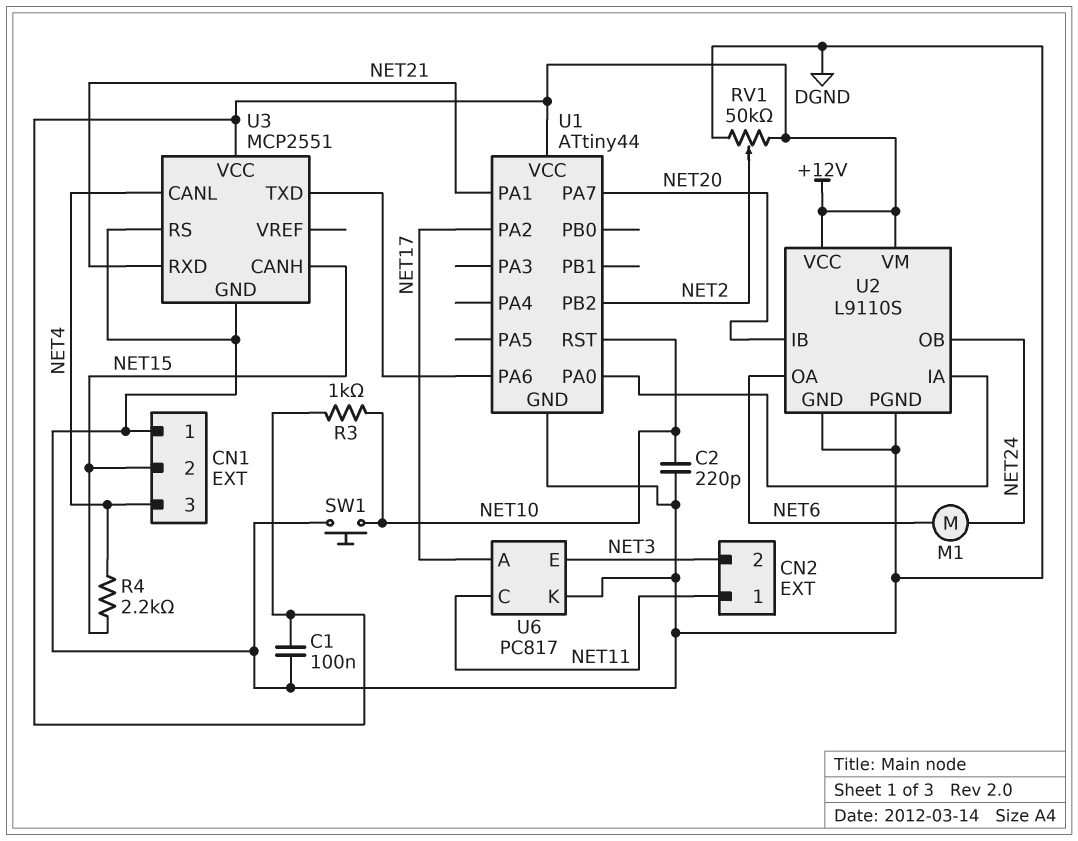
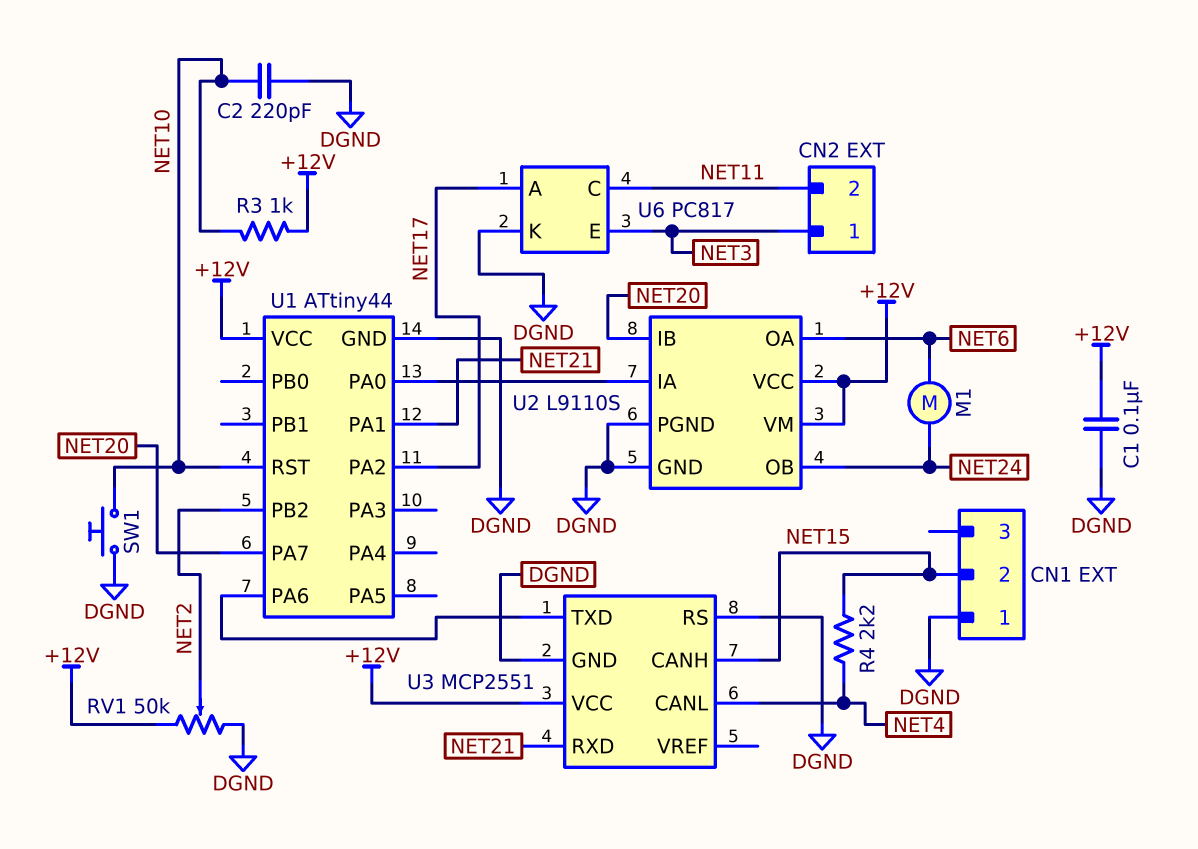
CN1 pin 3: NET4 -> none
CN2 pin 1: NET11 -> NET3
CN2 pin 2: NET3 -> NET11

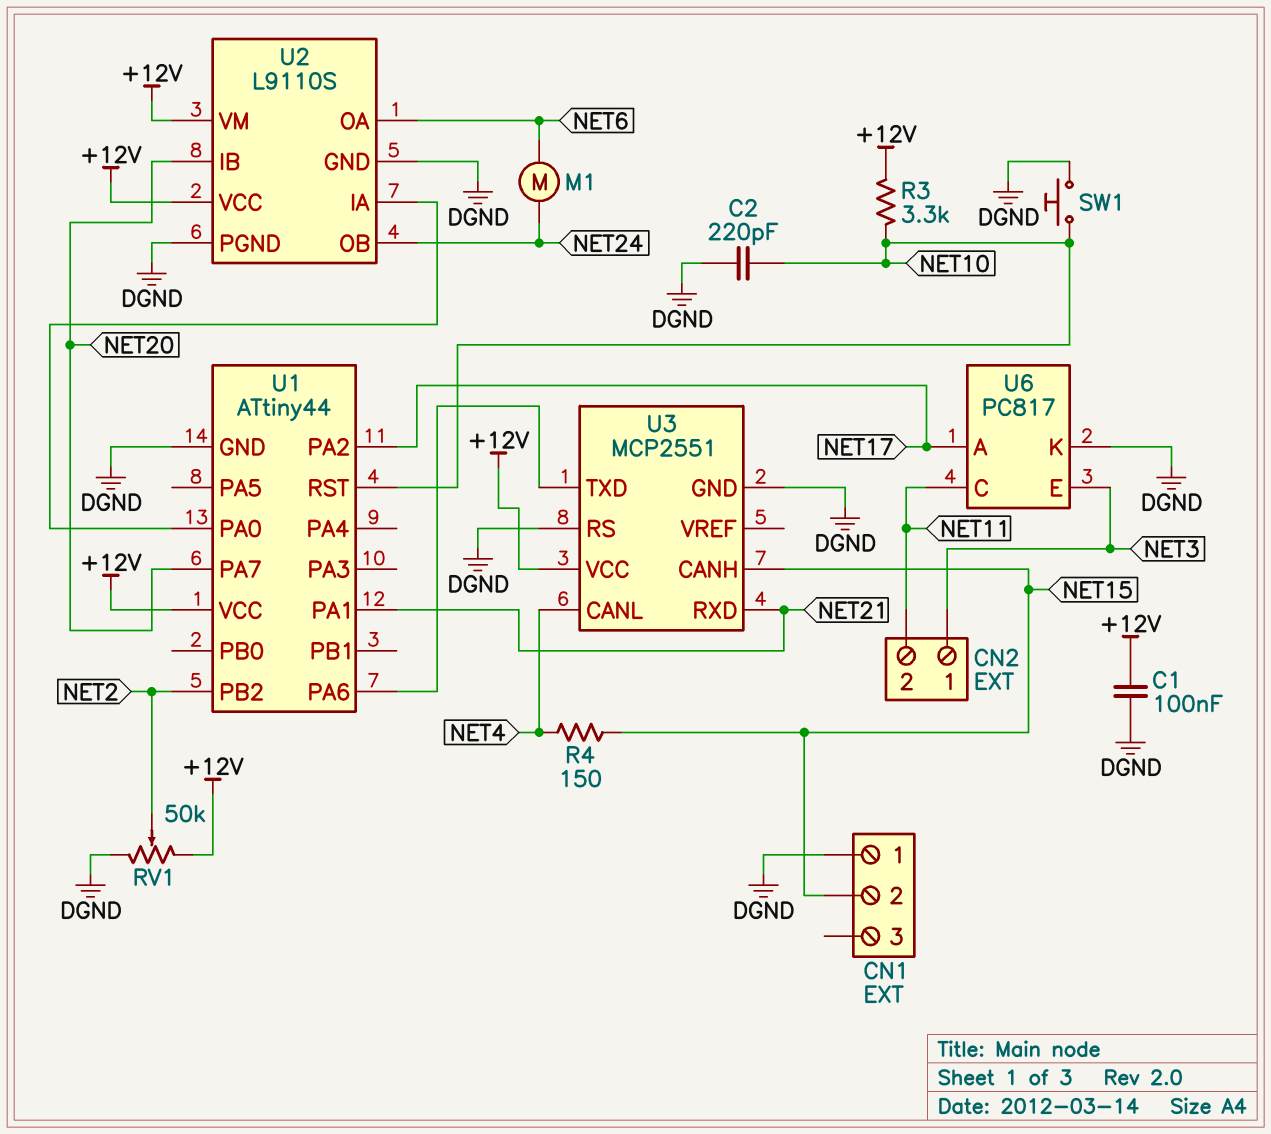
R3: 1k (+12V, NET10) -> 3.3k (+12V, NET10)
R4: 2.2k (NET4, NET15) -> 150 (NET4, NET15)

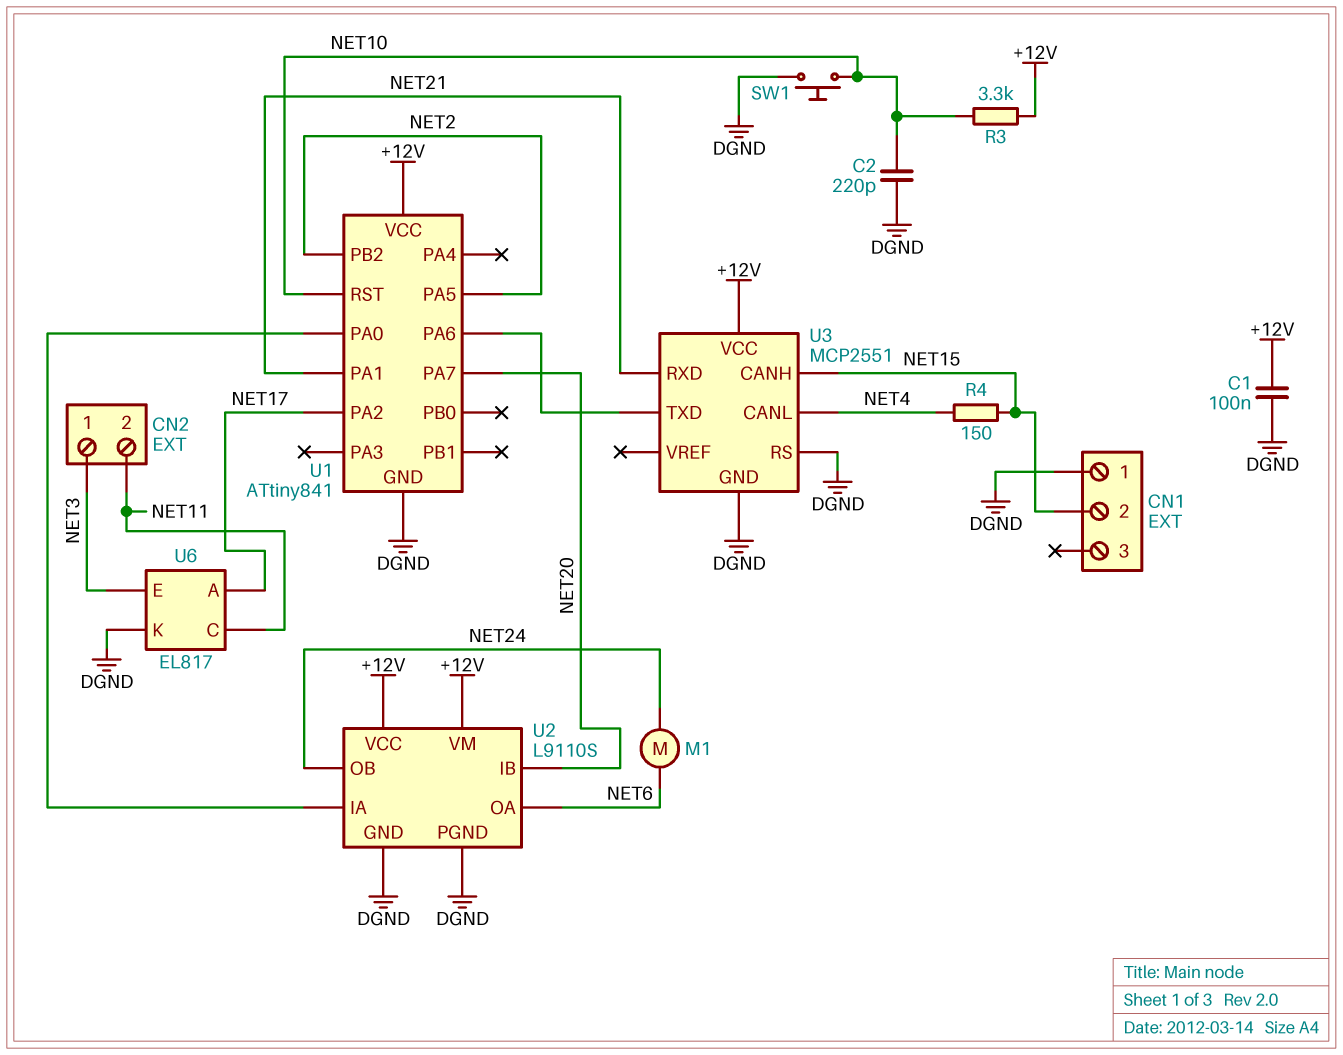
RV1: 50k (+12V, DGND, wiper NET2) -> none
U1: ATtiny44 -> ATtiny841
U1 pin PA5: none -> NET2
U6: PC817 -> EL817

